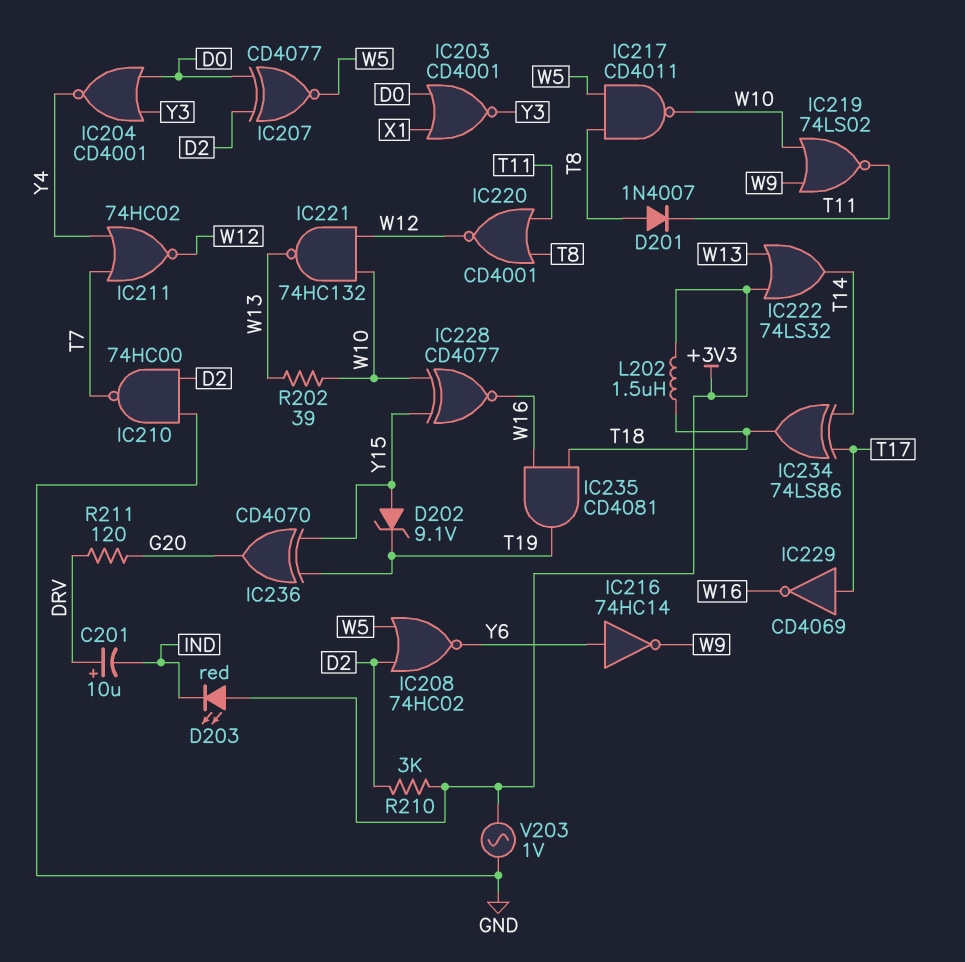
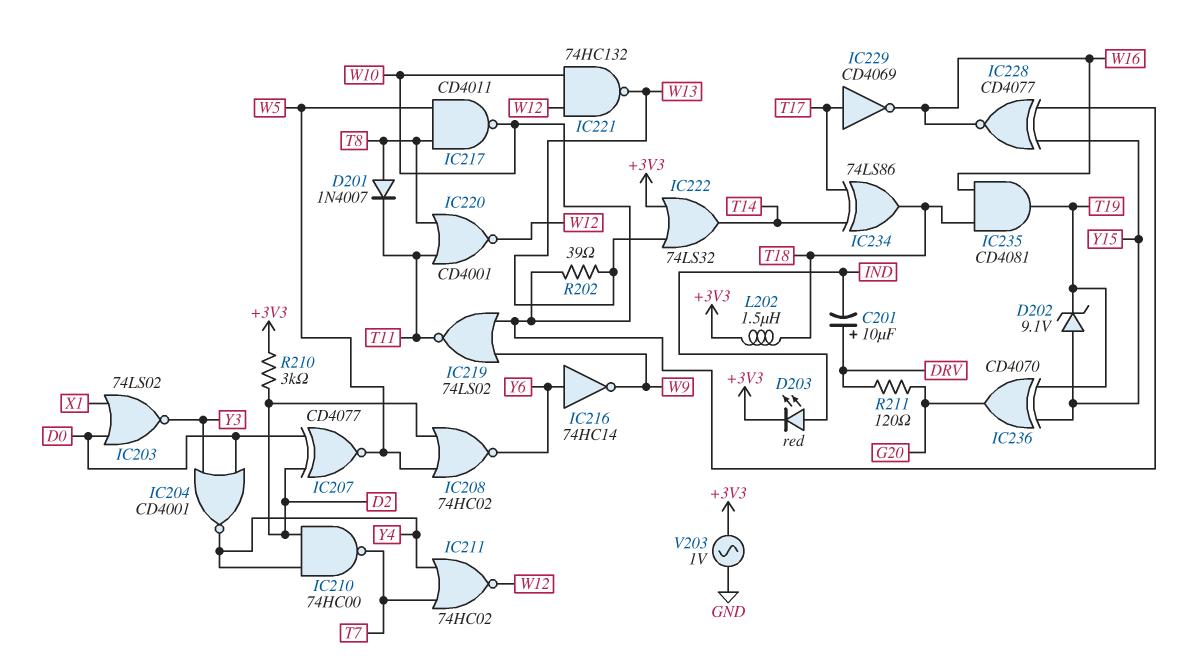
D203: LED red (A +3V3, K IND) -> LED red (A IND, K +3V3)
IC203: NOR CD4001 (in D0, in X1, out Y3) -> NOR 74LS02 (in D0, in X1, out Y3)
IC210: NAND 74HC00 (in D2, in GND, out T7) -> NAND 74HC00 (in D2, in Y4, out T7)

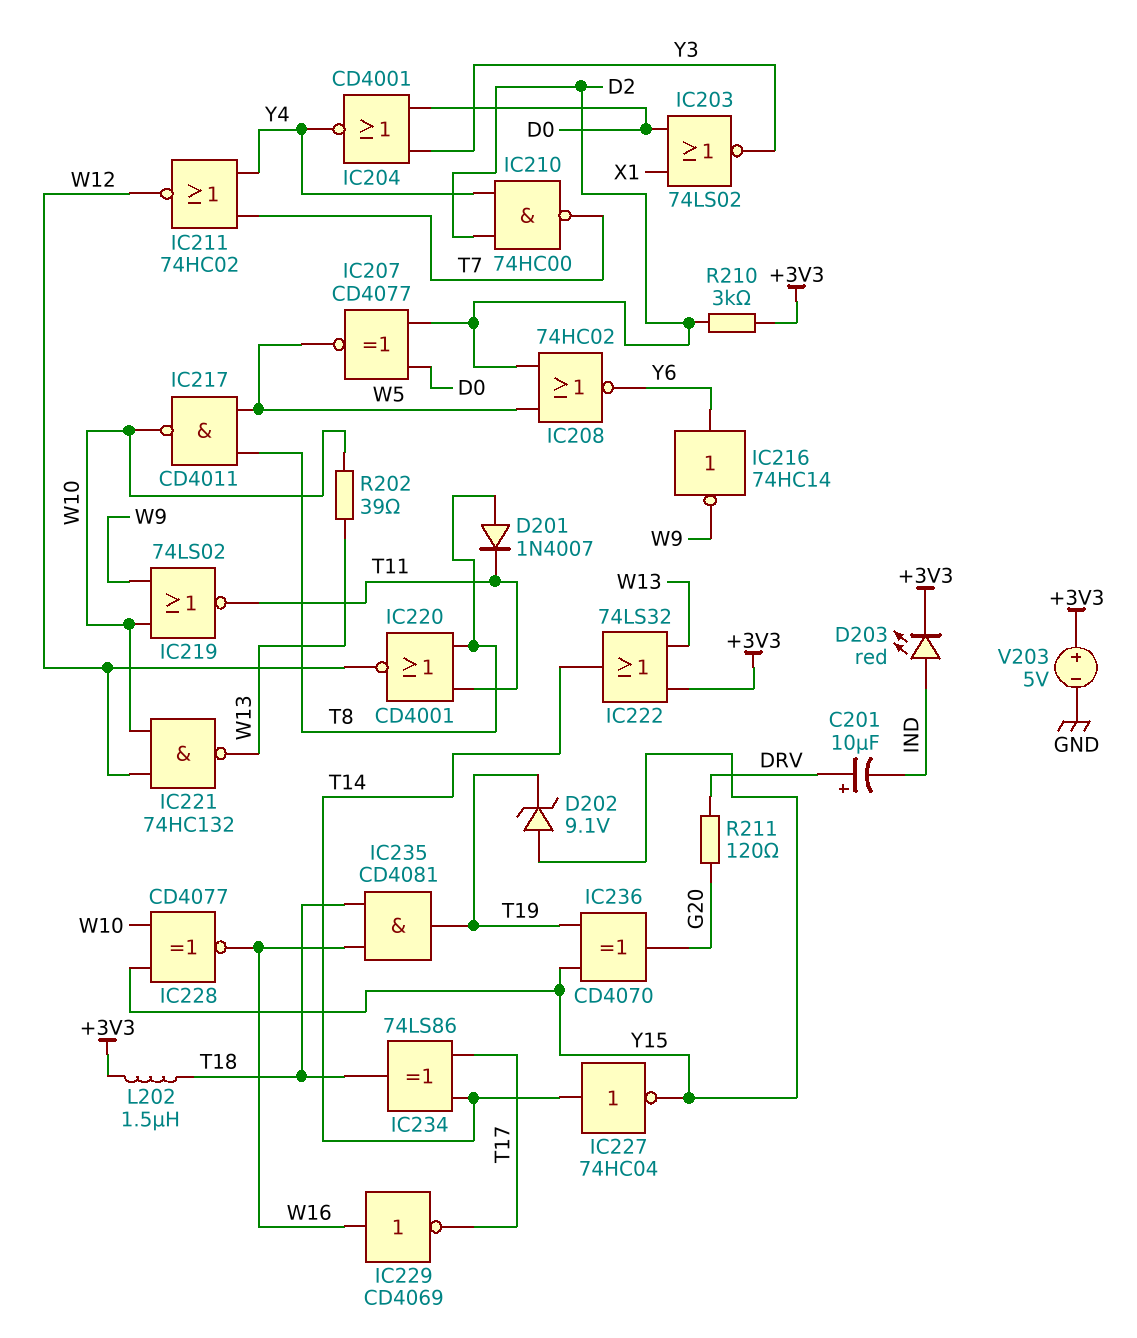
IC227: none -> NOT 74HC04 (in T14, out Y15)
IC229: NOT CD4069 (in T17, out W16) -> NOT CD4069 (in W16, out T17)
V203: AC 1V (+3V3, GND) -> 5V (plus +3V3, minus GND)

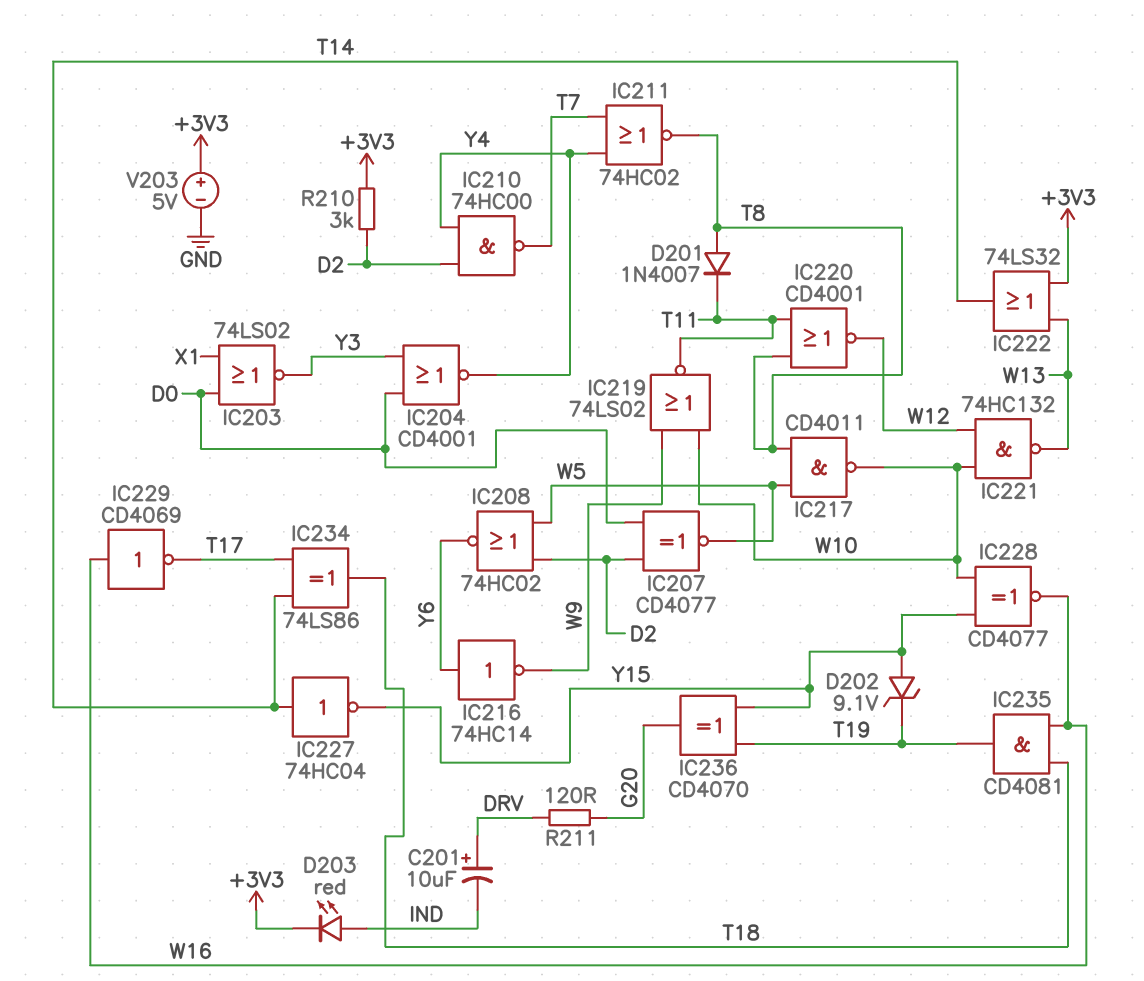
IC211: NOR 74HC02 (in T7, in Y4, out W12) -> NOR 74HC02 (in T7, in Y4, out T8)
L202: 1.5uH (+3V3, T18) -> none
R202: 39 (W10, W13) -> none

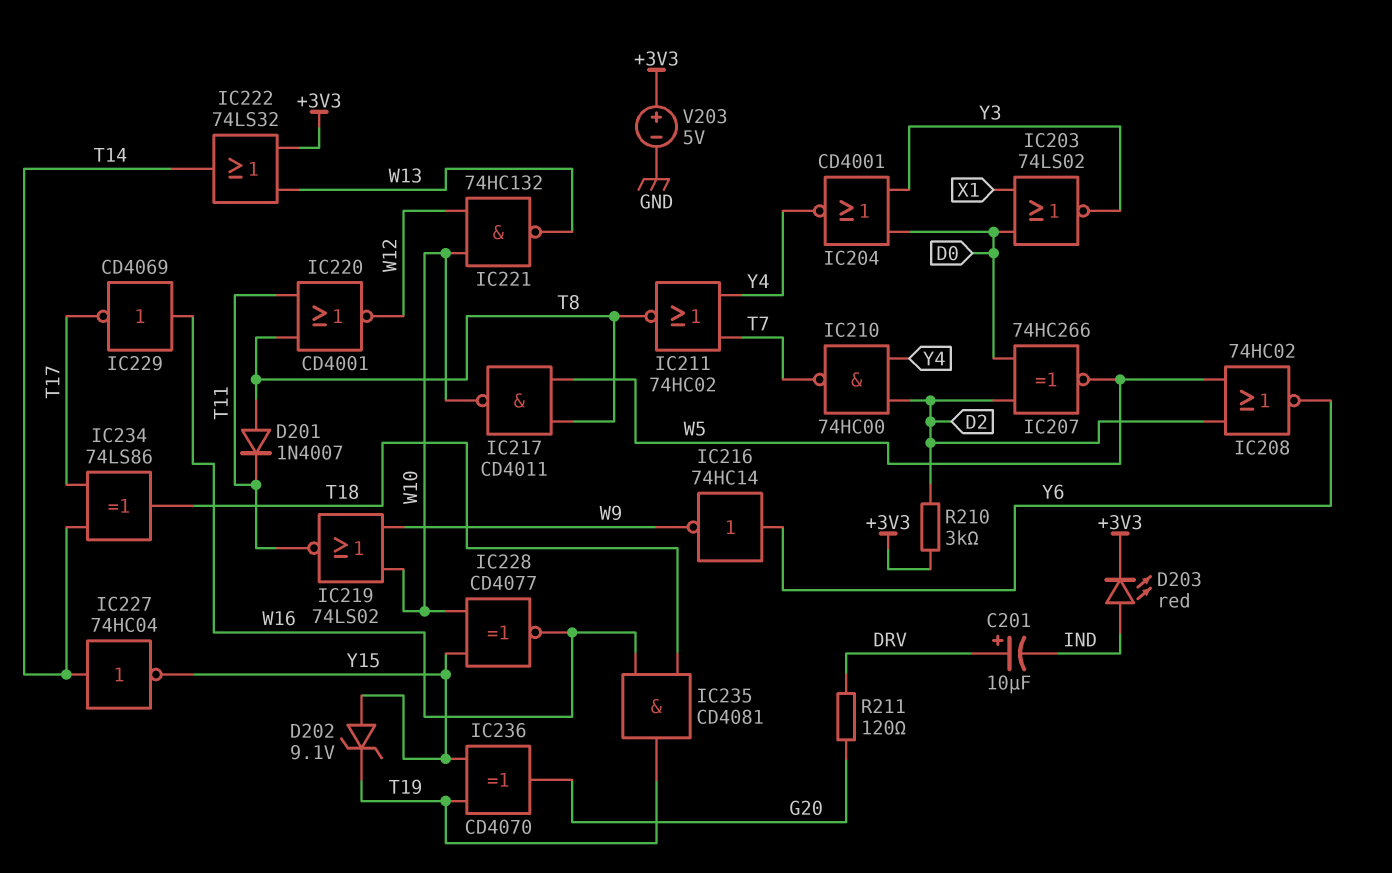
IC207: XNOR CD4077 (in D0, in D2, out W5) -> XNOR 74HC266 (in D0, in D2, out W5)

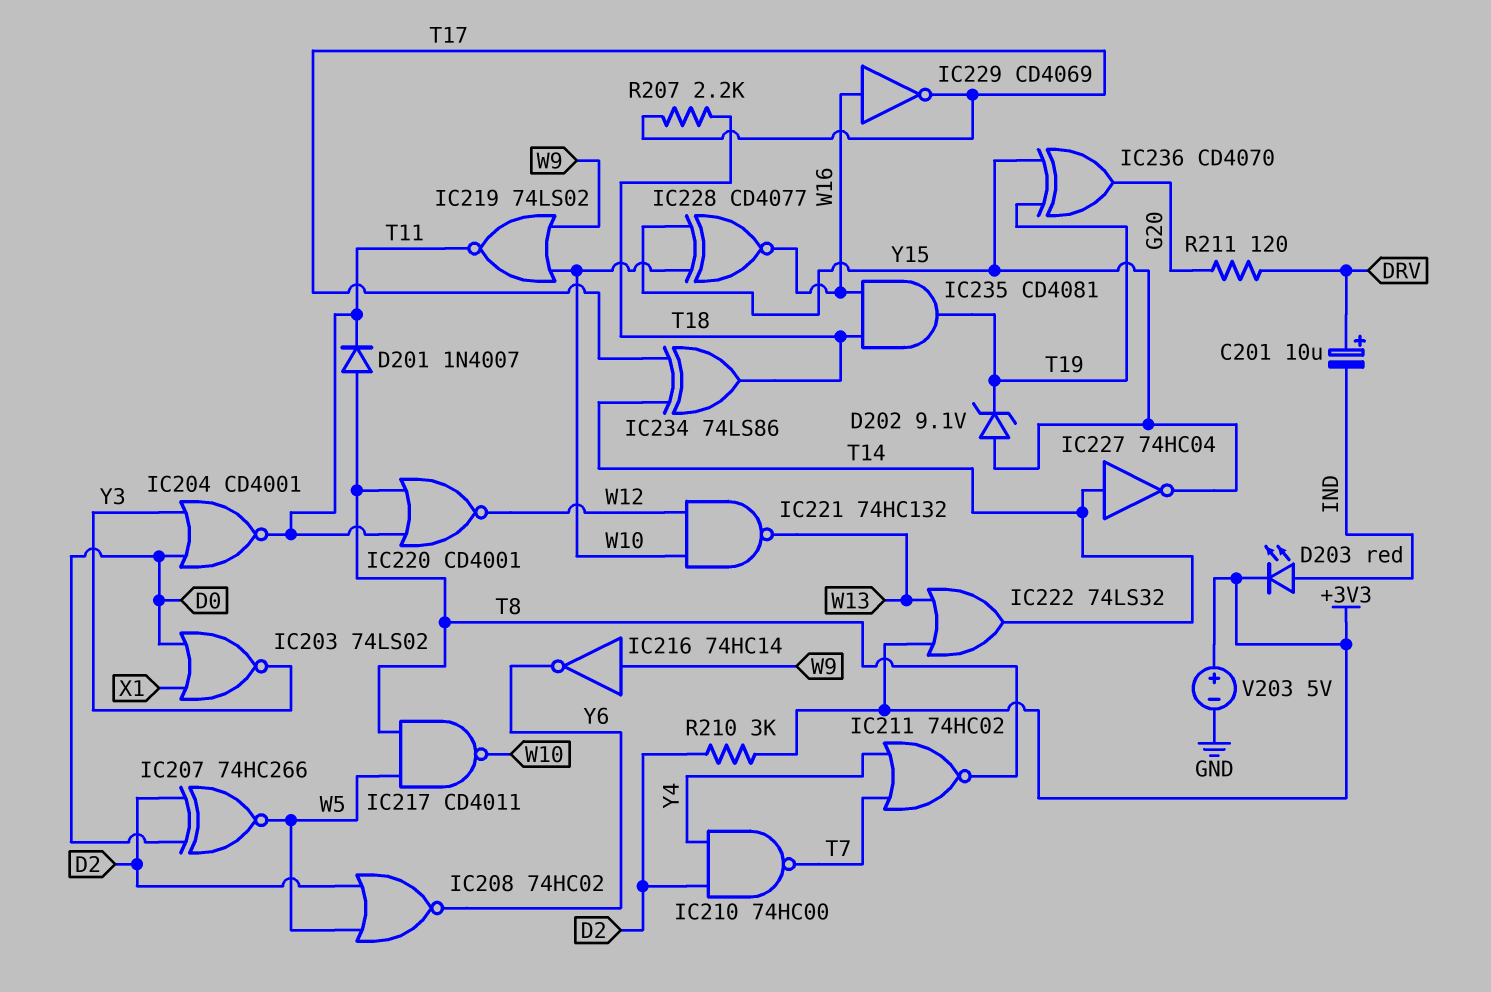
IC204: NOR CD4001 (in D0, in Y3, out Y4) -> NOR CD4001 (in D0, in Y3, out T11)
IC216: NOT 74HC14 (in Y6, out W9) -> NOT 74HC14 (in W9, out Y6)
R207: none -> 2.2k (T17, T18)

